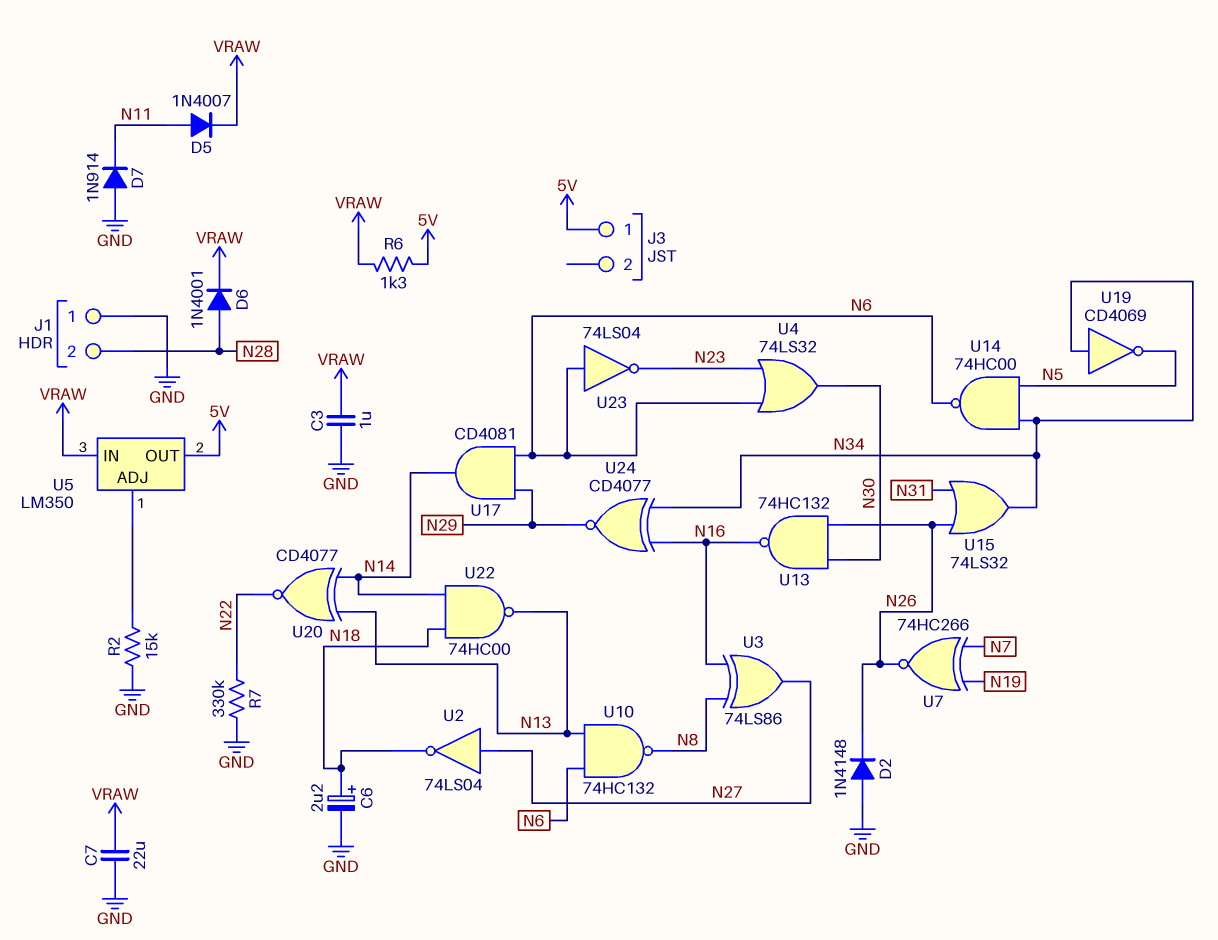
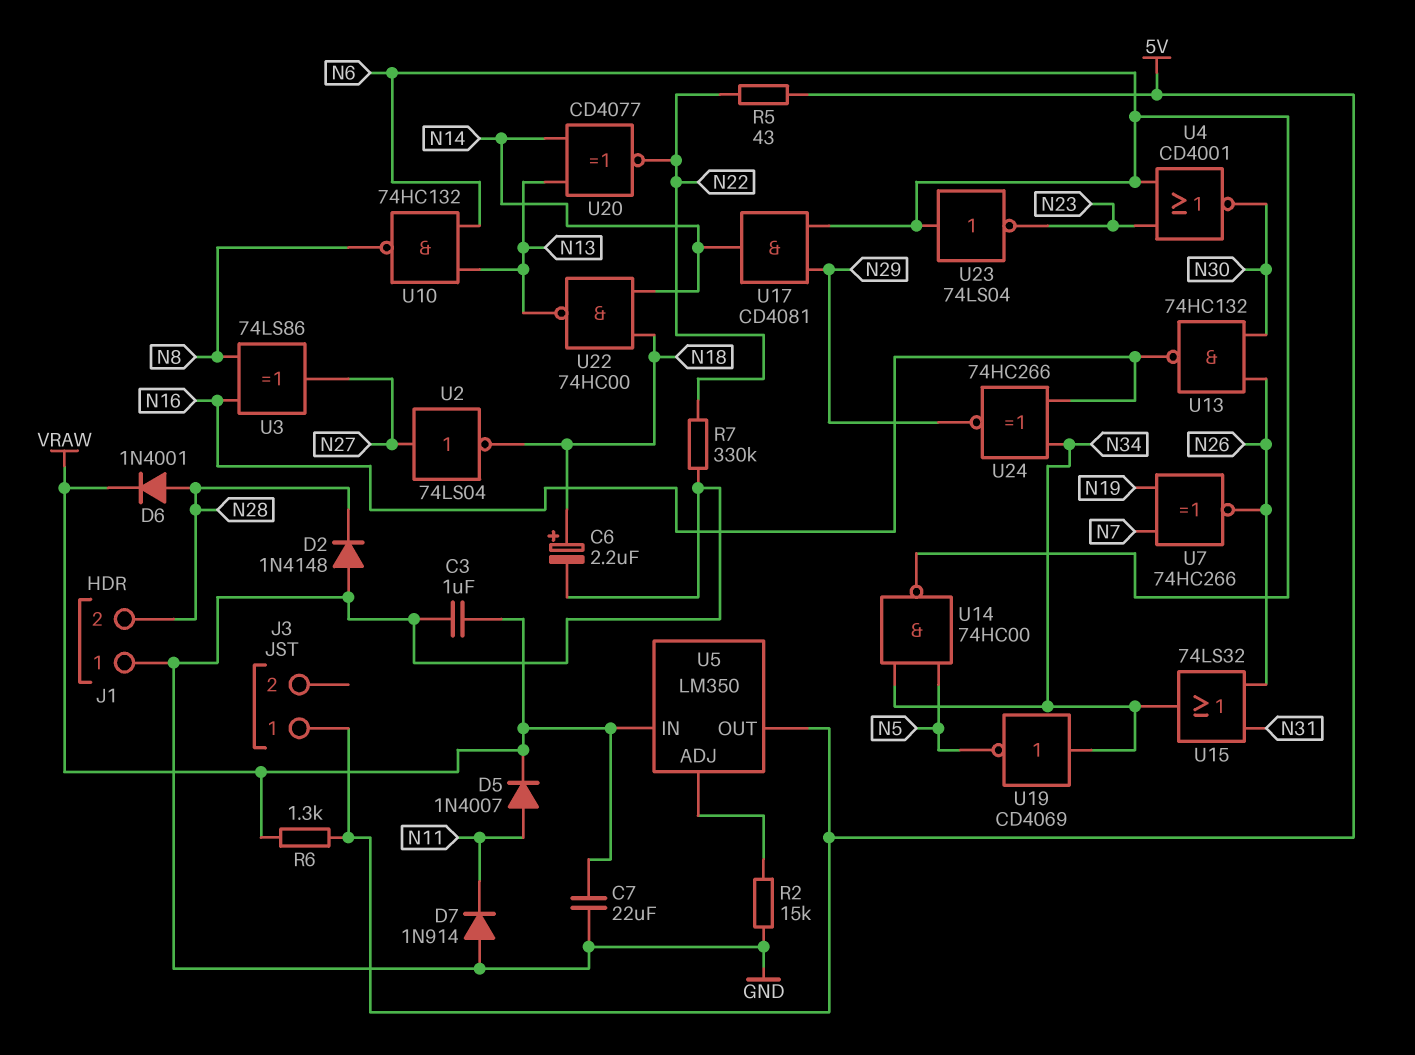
D2: diode 1N4148 (A GND, K N26) -> diode 1N4148 (A GND, K N28)
R5: none -> 43 (5V, N22)
U4: OR 74LS32 (in N6, in N23, out N30) -> NOR CD4001 (in N6, in N23, out N30)
U24: XNOR CD4077 (in N16, in N34, out N29) -> XNOR 74HC266 (in N16, in N34, out N29)

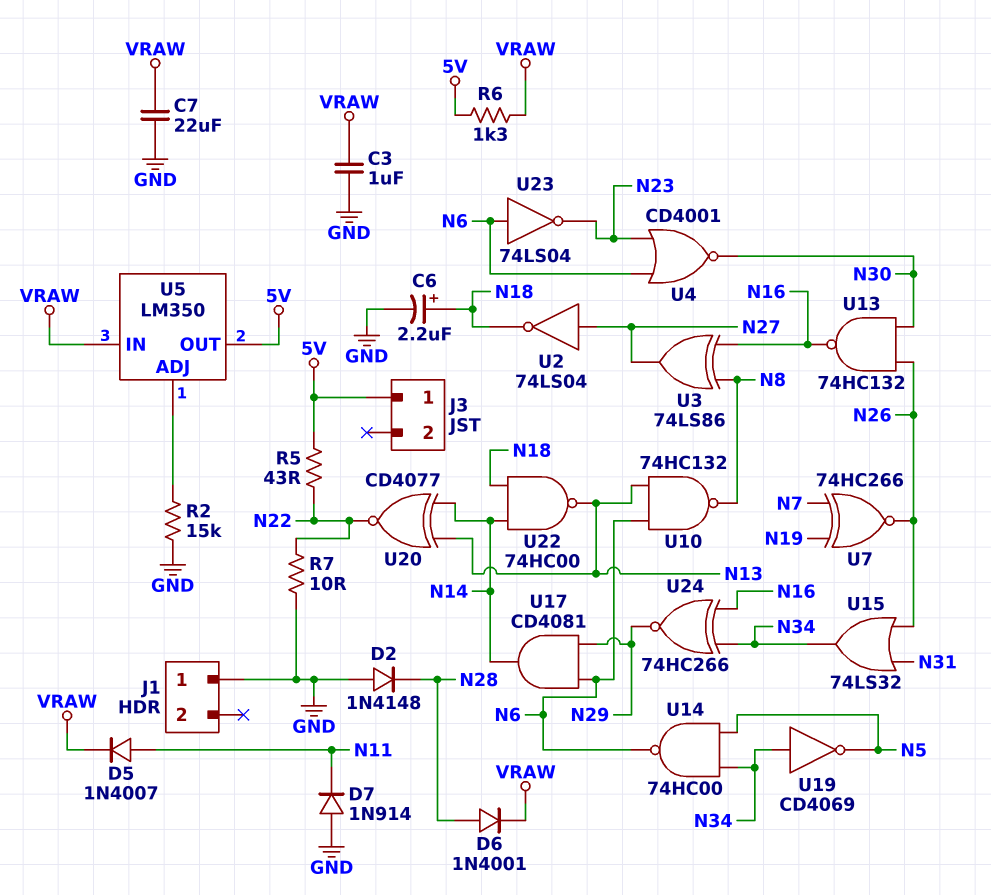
J1 pin 2: N28 -> none
R7: 330k (GND, N22) -> 10 (GND, N22)

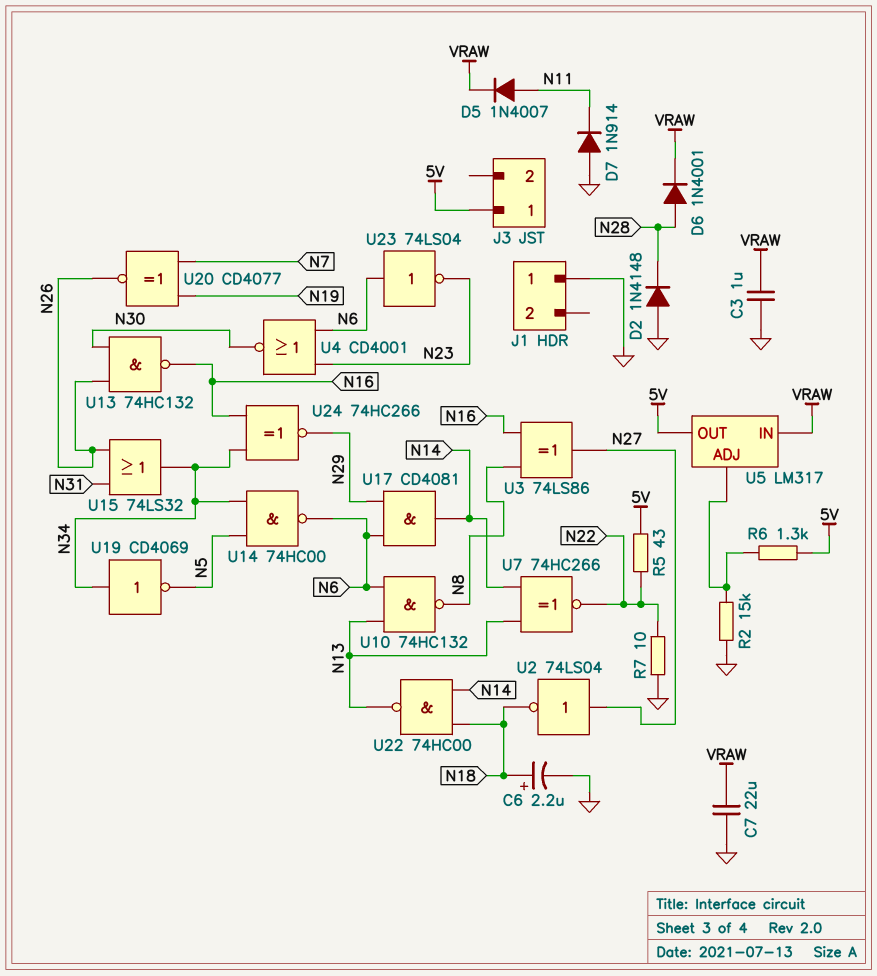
R6: 1.3k (5V, VRAW) -> 1.3k (5V, U5/ADJ)
U5: LM350 -> LM317
U7: XNOR 74HC266 (in N7, in N19, out N26) -> XNOR 74HC266 (in N13, in N14, out N22)
U20: XNOR CD4077 (in N13, in N14, out N22) -> XNOR CD4077 (in N7, in N19, out N26)

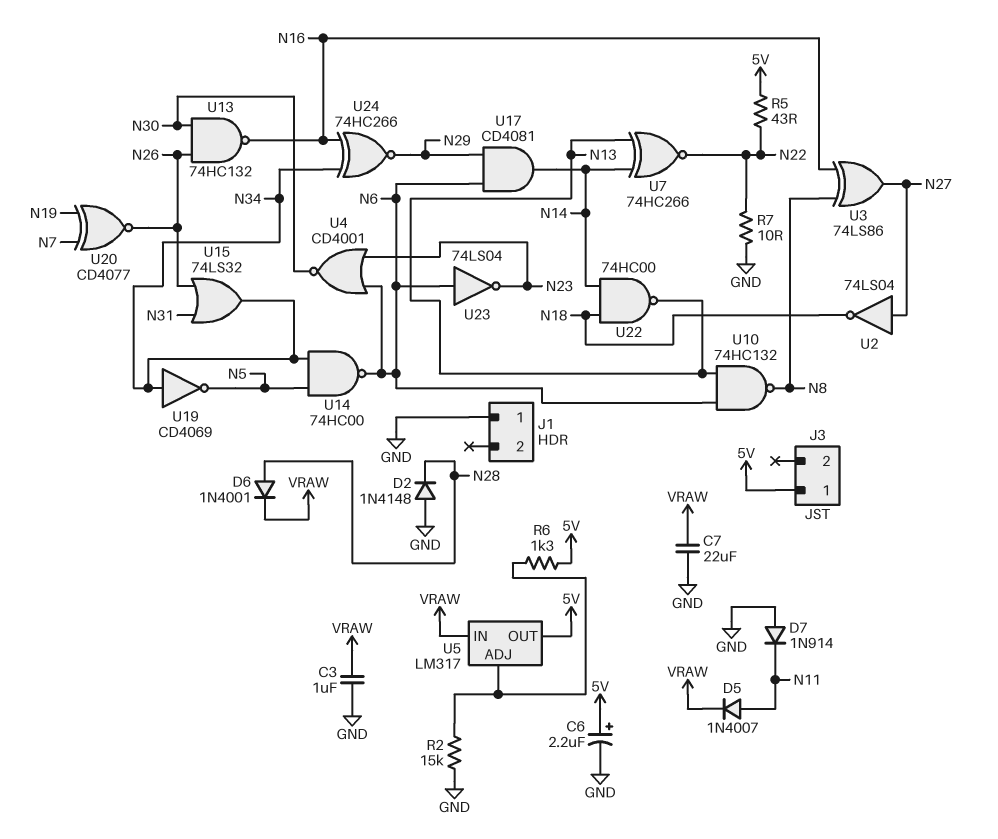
C6: 2.2uF (plus N18, minus GND) -> 2.2uF (plus 5V, minus GND)

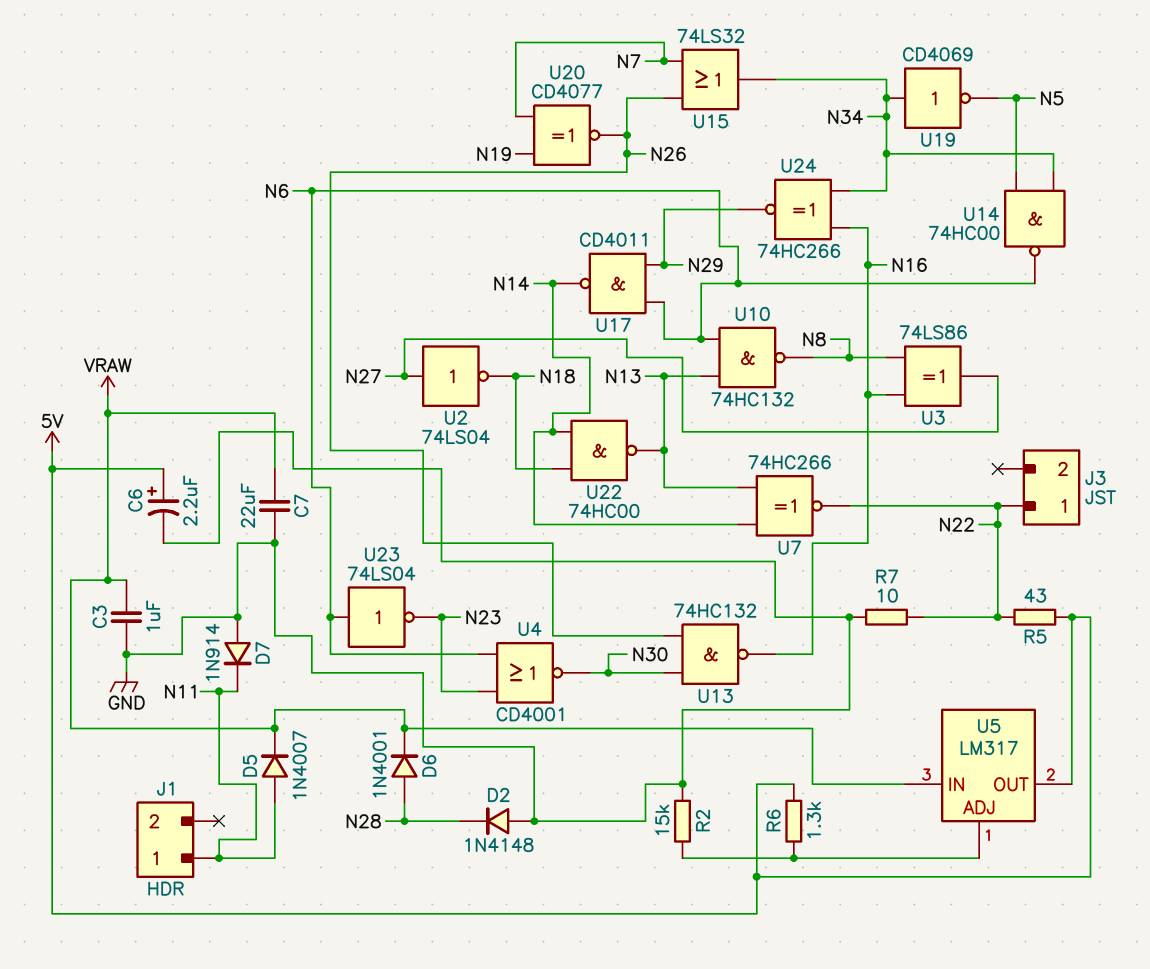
J1 pin 1: GND -> N11
J3 pin 1: 5V -> N22
U15: OR 74LS32 (in N26, in N31, out N34) -> OR 74LS32 (in N7, in N26, out N34)
U17: AND CD4081 (in N6, in N29, out N14) -> NAND CD4011 (in N6, in N29, out N14)

